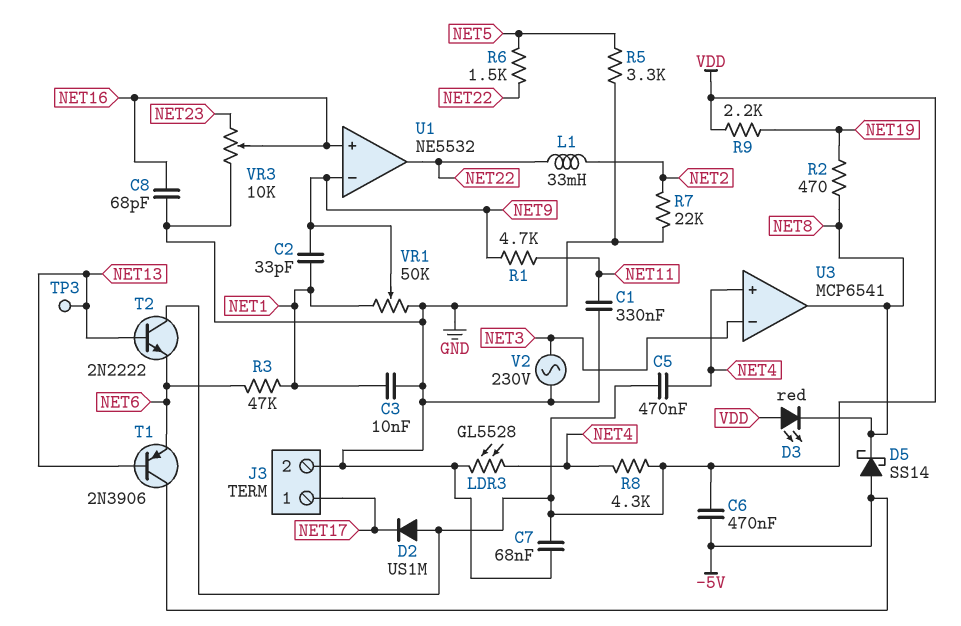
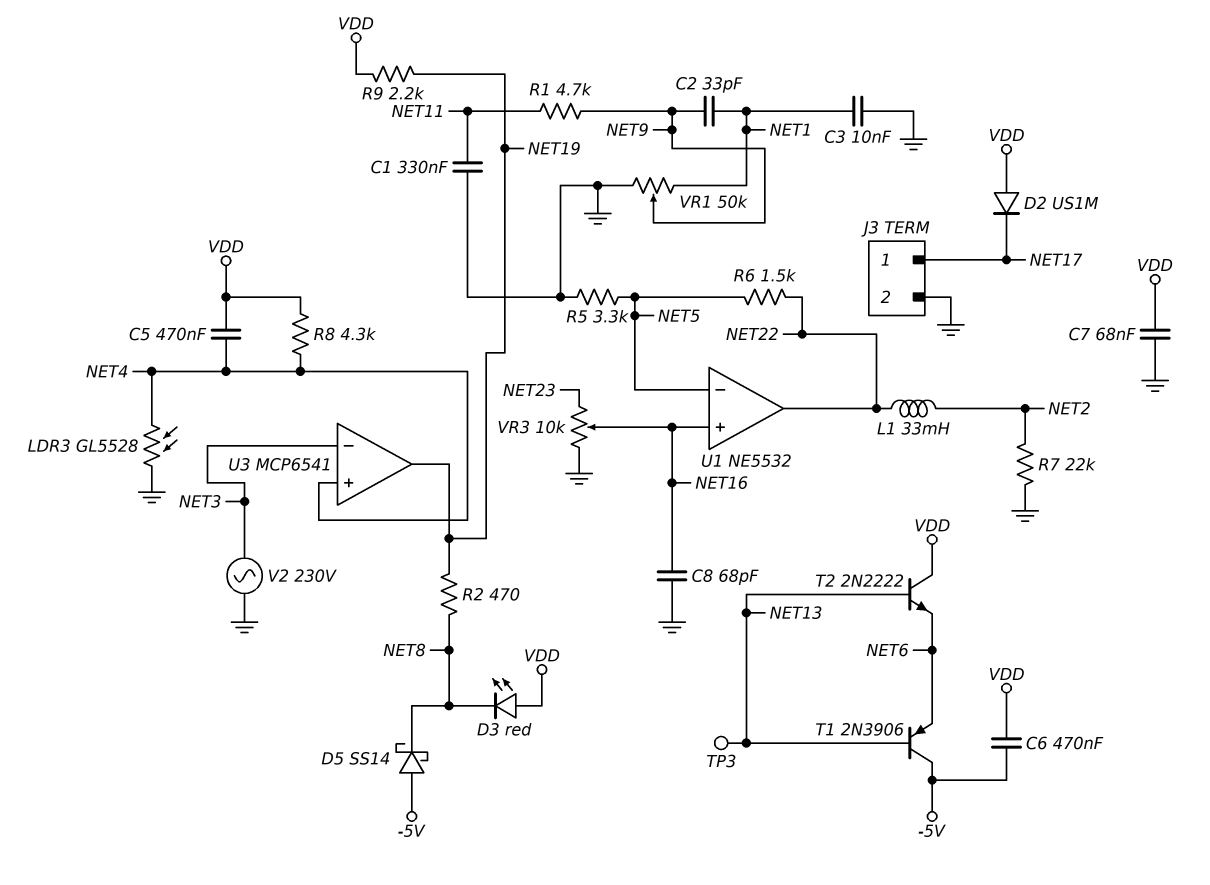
R3: 47k (NET1, NET6) -> none
U1 pin in-: NET9 -> NET5
U3 pin out: NET8 -> NET19

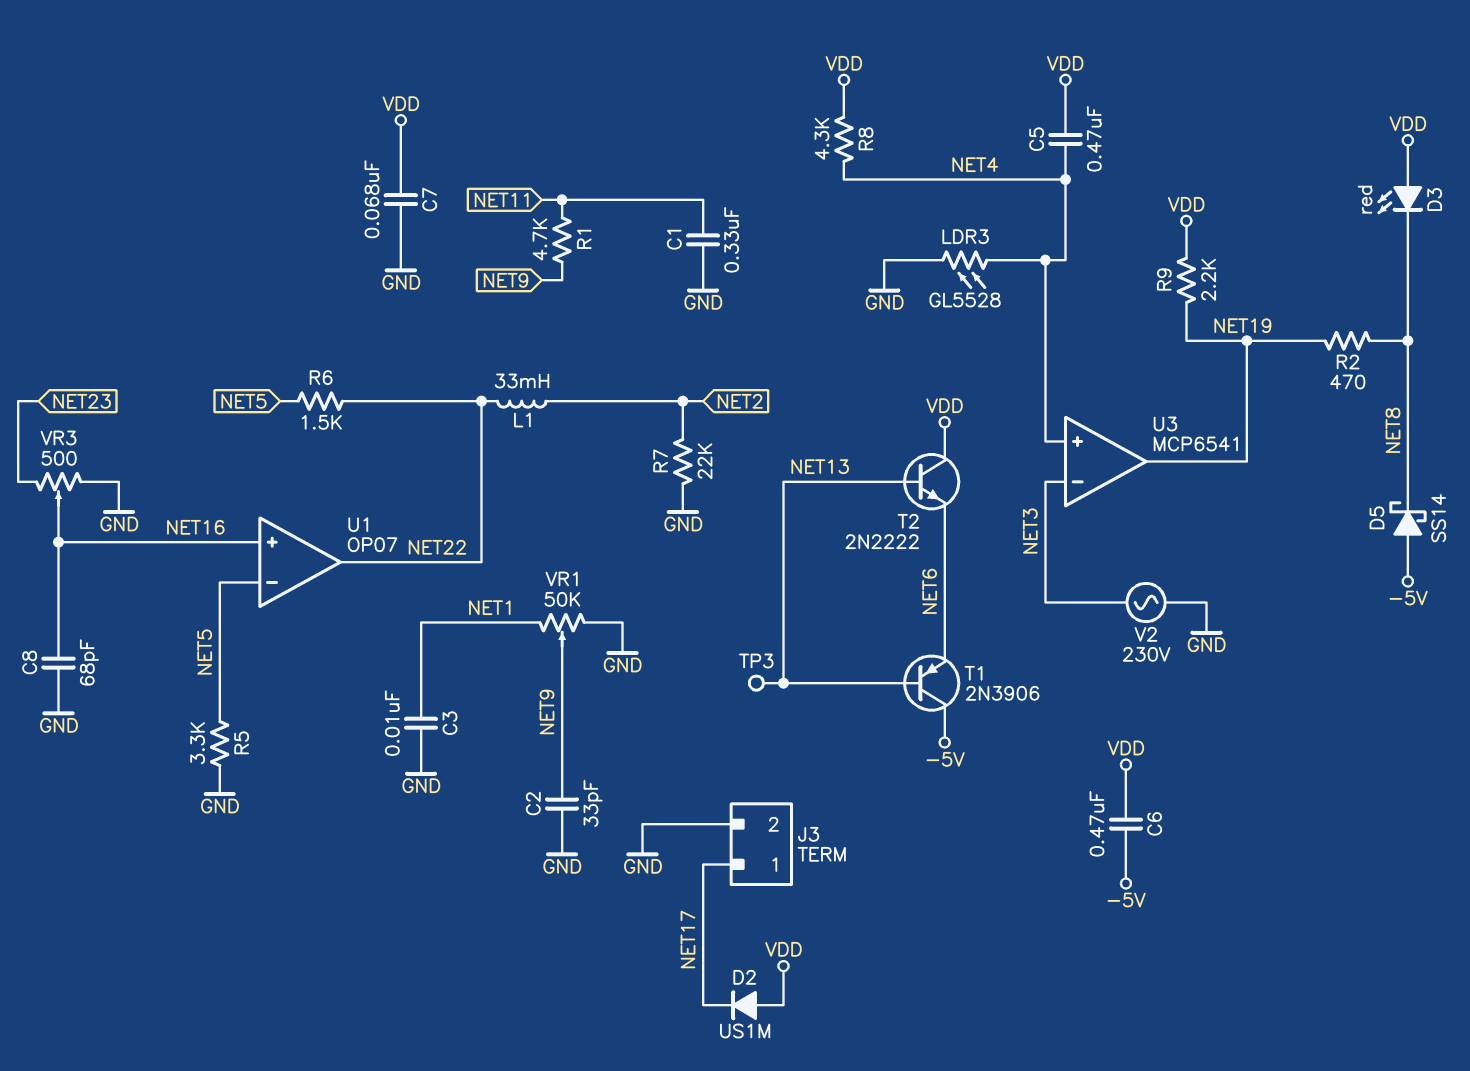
C2: 33pF (NET1, NET9) -> 33pF (GND, NET9)
U1: NE5532 -> OP07
VR3: 10k (GND, NET23, wiper NET16) -> 500 (GND, NET23, wiper NET16)

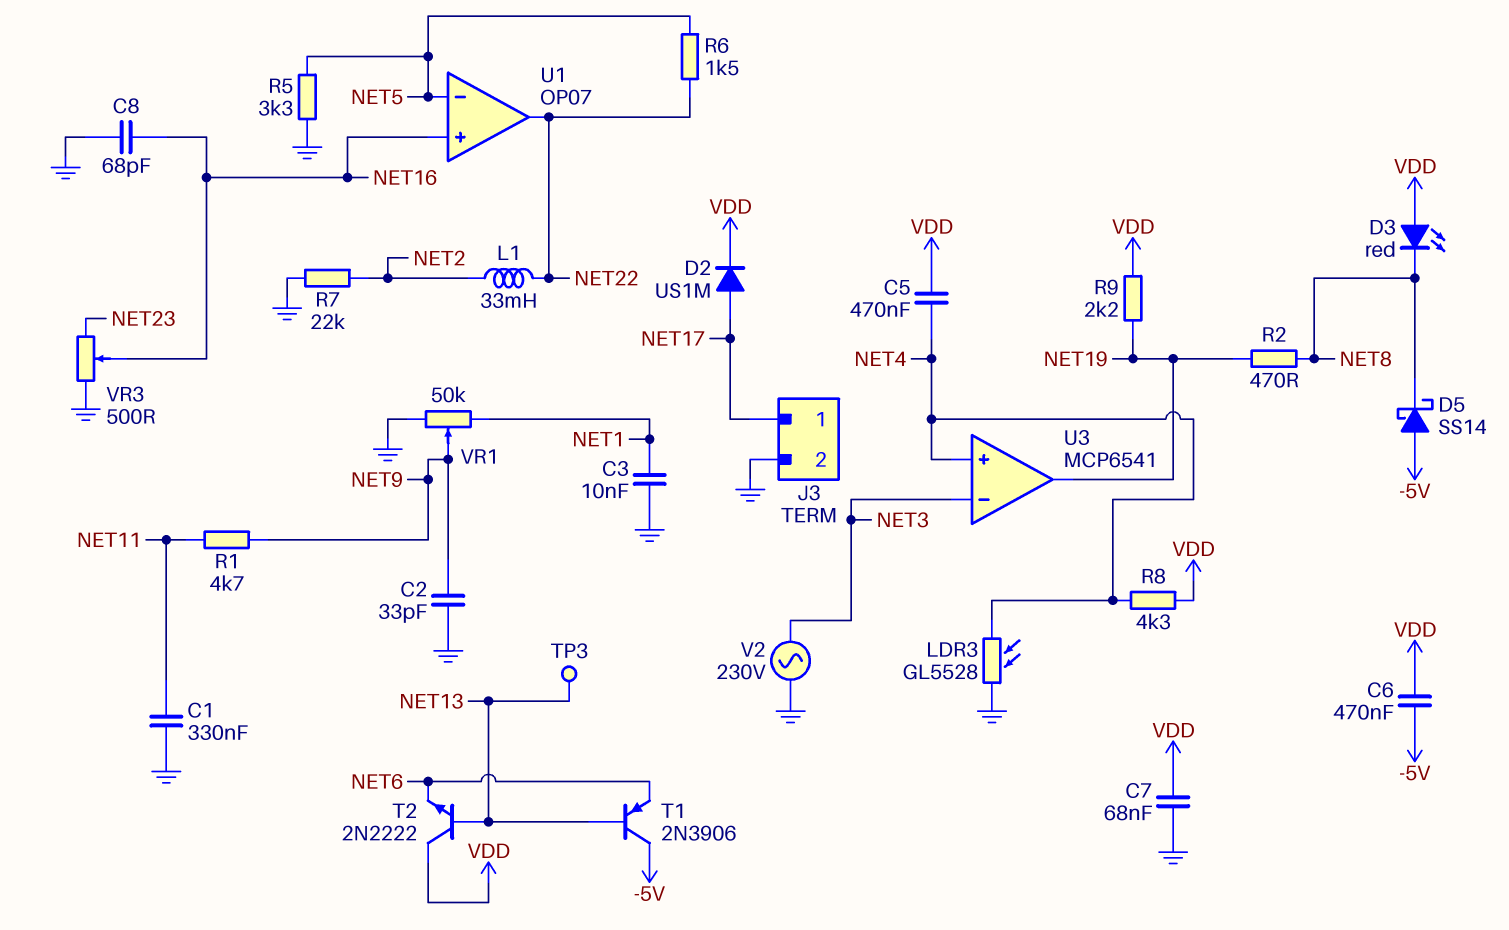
D2: diode US1M (A VDD, K NET17) -> diode US1M (A NET17, K VDD)

